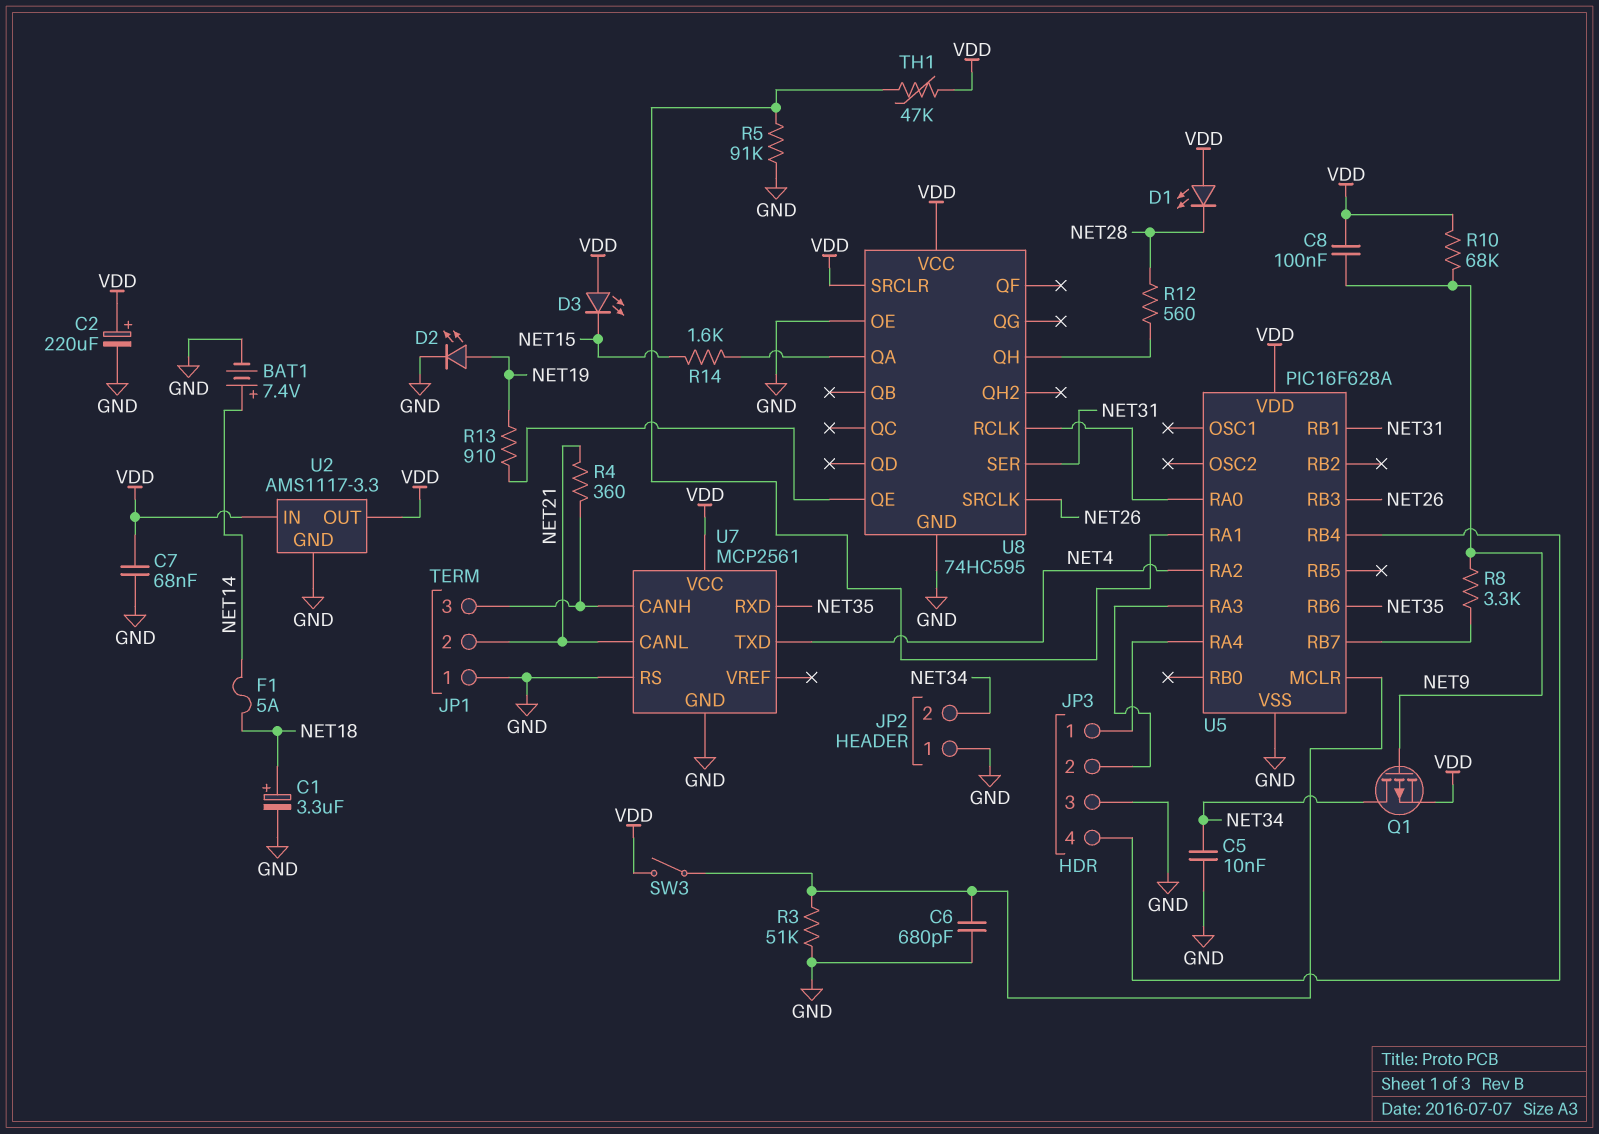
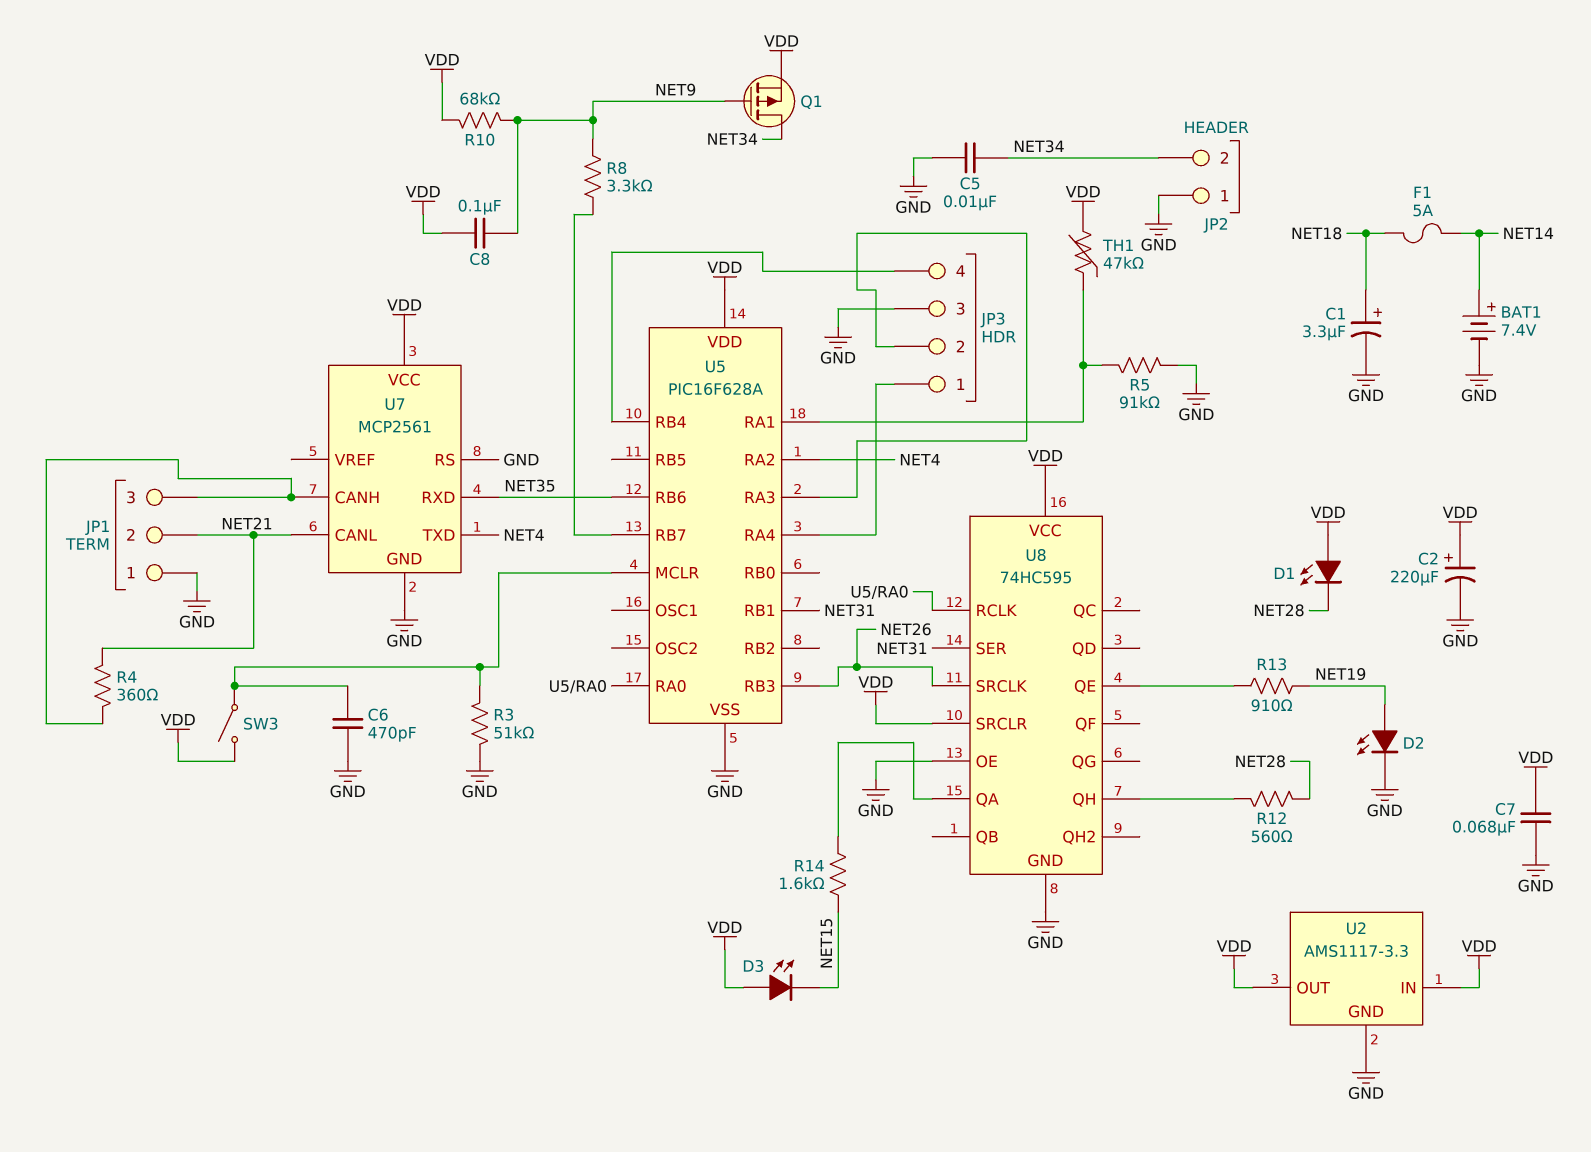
C6: 680pF (GND, U5/MCLR) -> 470pF (GND, U5/MCLR)

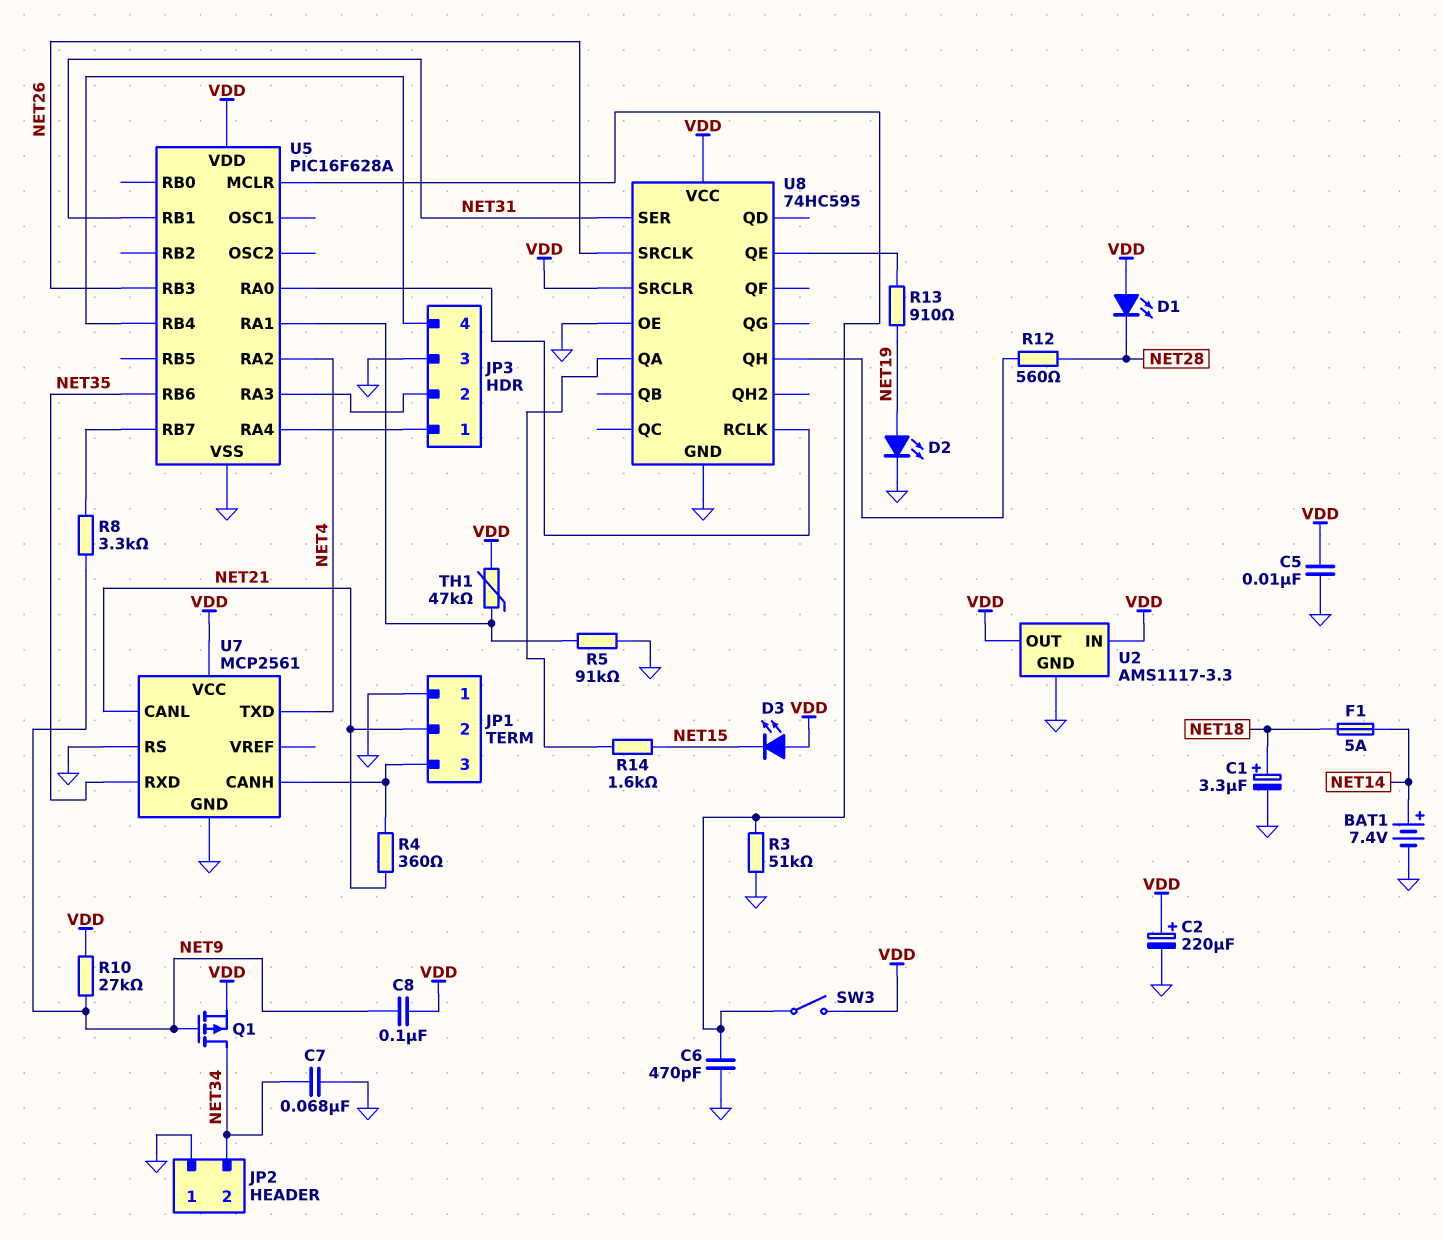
C5: 10nF (GND, NET34) -> 10nF (GND, VDD)
C7: 68nF (GND, VDD) -> 68nF (GND, NET34)
R10: 68k (NET9, VDD) -> 27k (NET9, VDD)

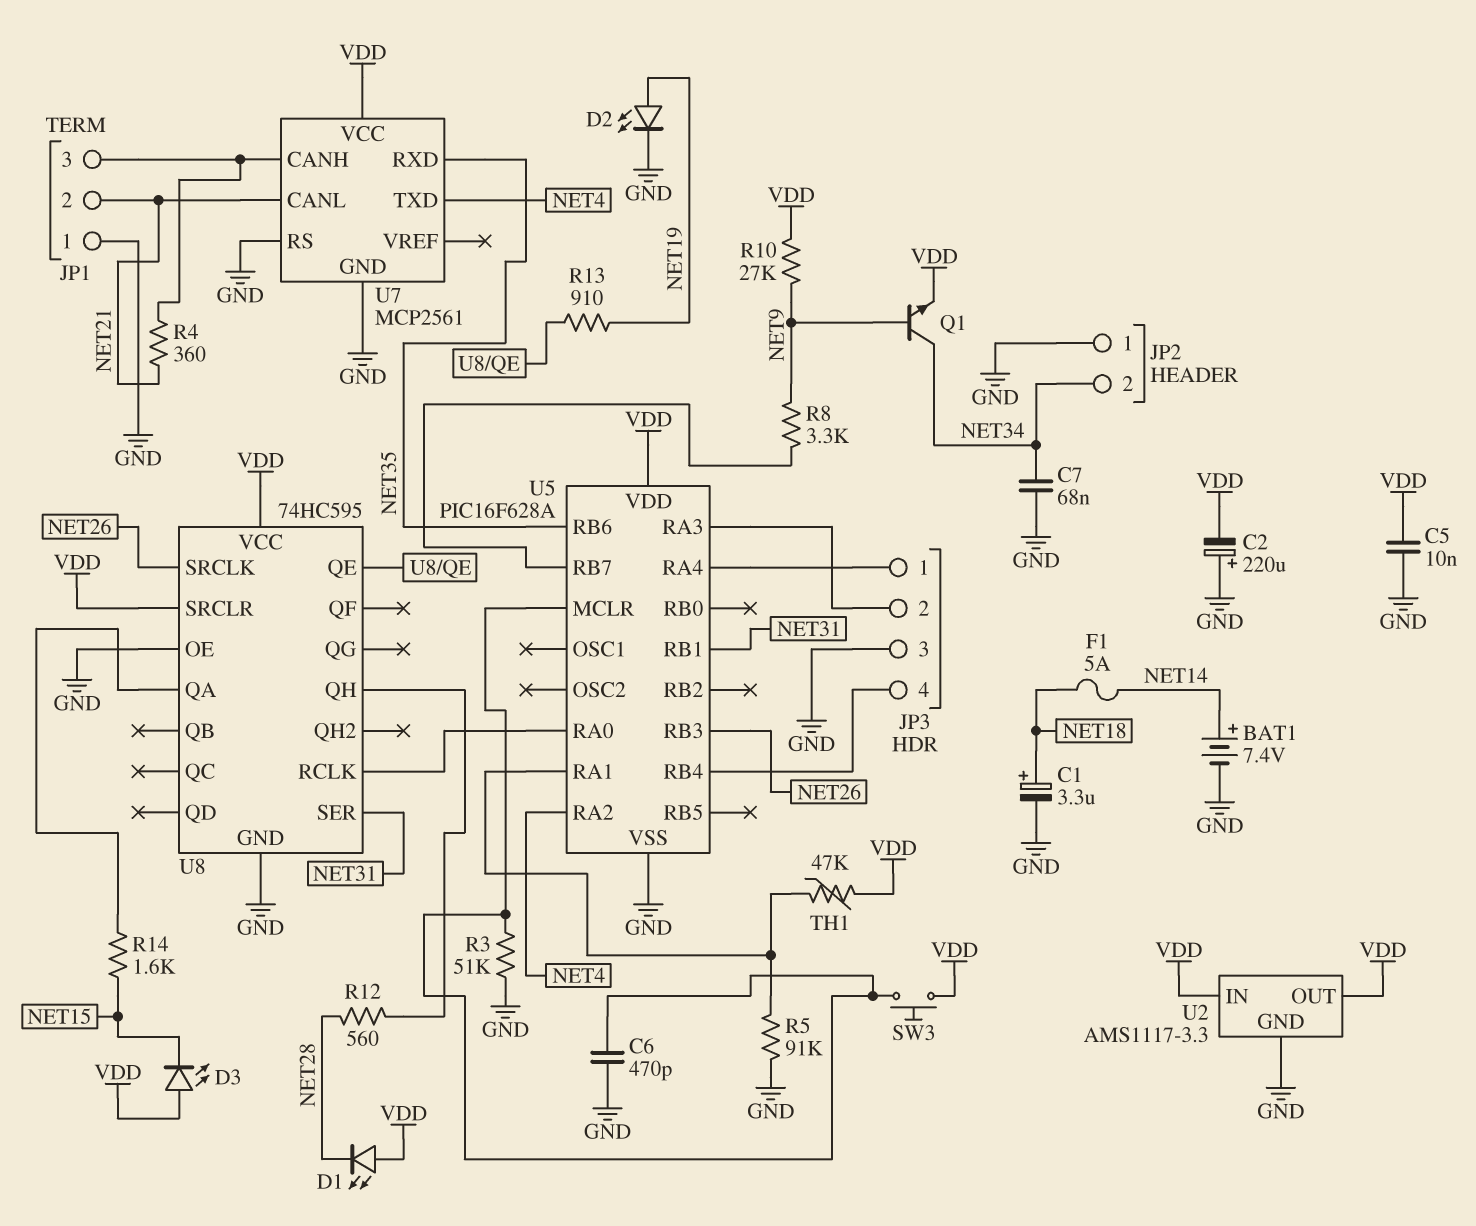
C2: 220uF (plus VDD, minus GND) -> 220uF (plus GND, minus VDD)
C8: 100nF (NET9, VDD) -> none
Q1: PMOS (G NET9, D NET34, S VDD) -> NPN (B NET9, C NET34, E VDD)
SW3: switch (U5/MCLR, VDD) -> button (U5/MCLR, VDD)

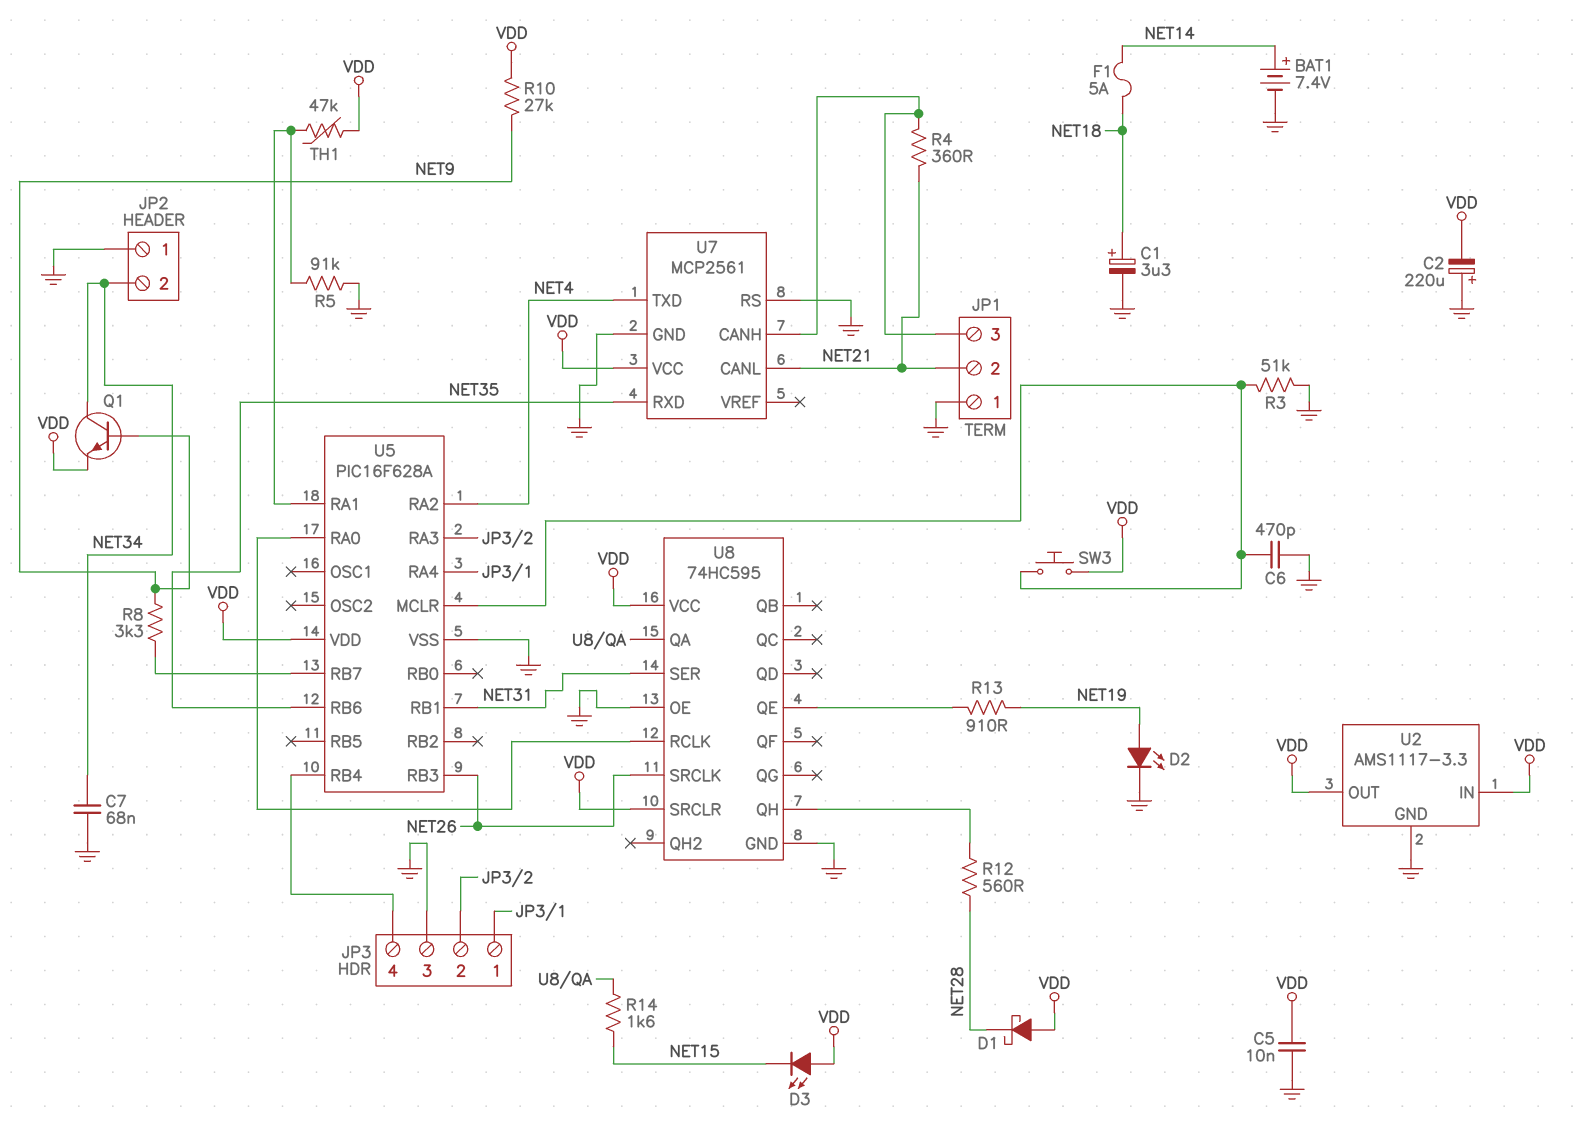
D1: LED (A VDD, K NET28) -> schottky (A VDD, K NET28)

